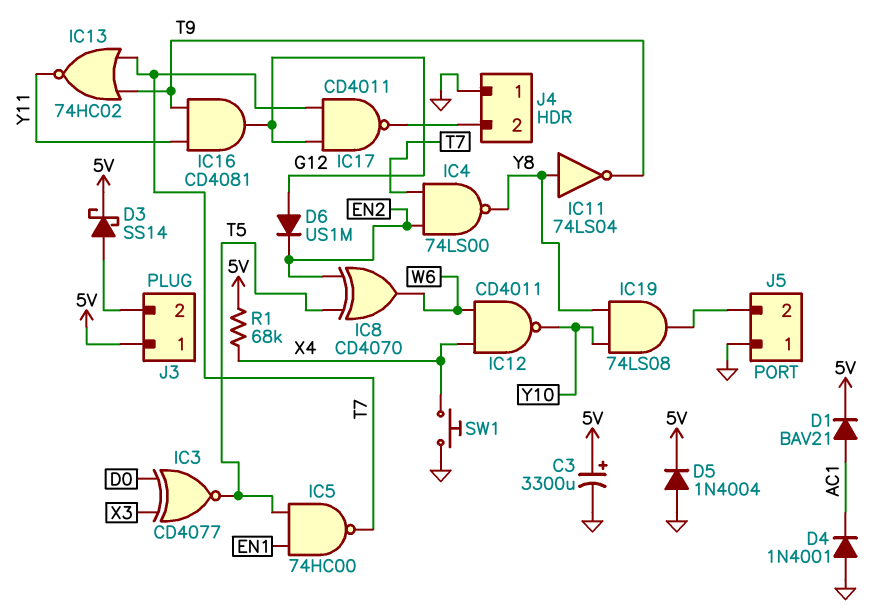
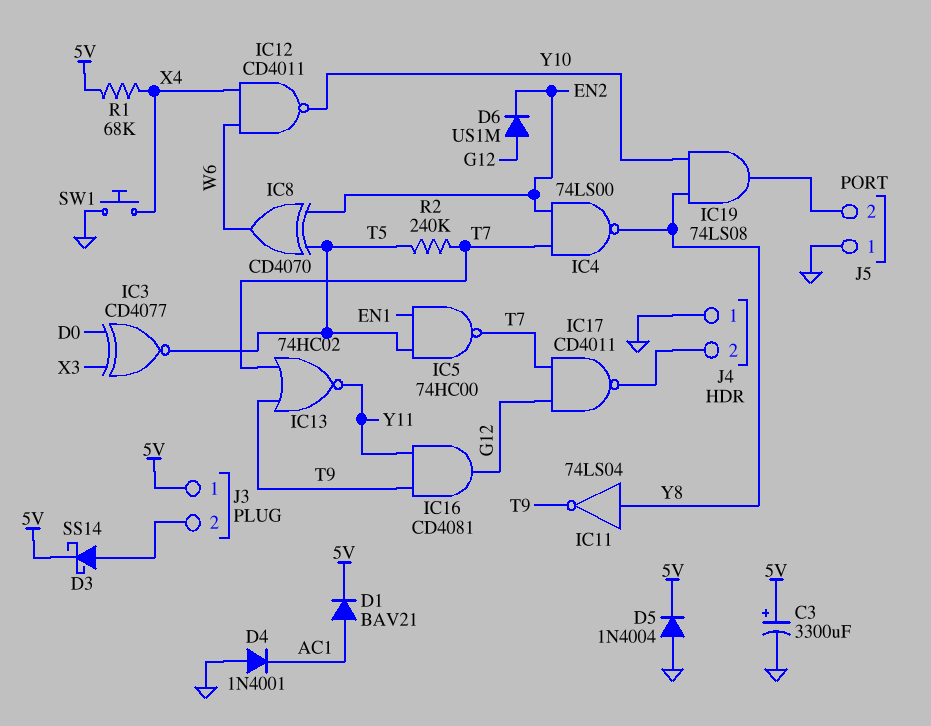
R2: none -> 240k (T5, T7)

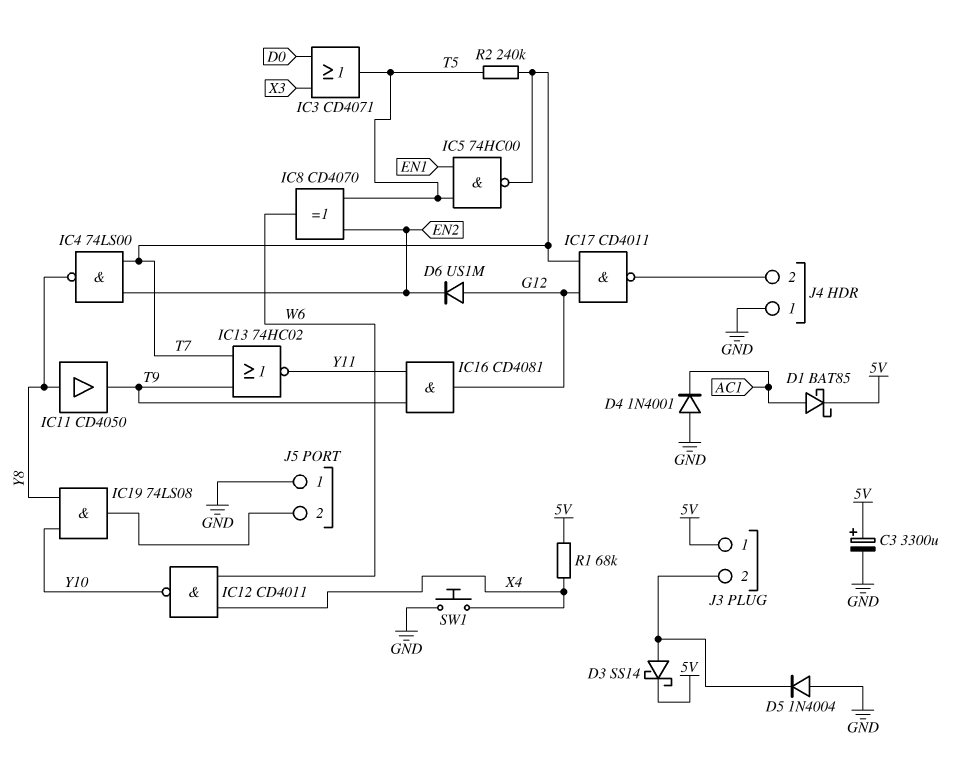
D1: diode BAV21 (A AC1, K 5V) -> schottky BAT85 (A AC1, K 5V)
D5: diode 1N4004 (A GND, K 5V) -> diode 1N4004 (A GND, K J3/2)
IC3: XNOR CD4077 (in D0, in X3, out T5) -> OR CD4071 (in D0, in X3, out T5)
IC11: NOT 74LS04 (in Y8, out T9) -> buffer CD4050 (in Y8, out T9)

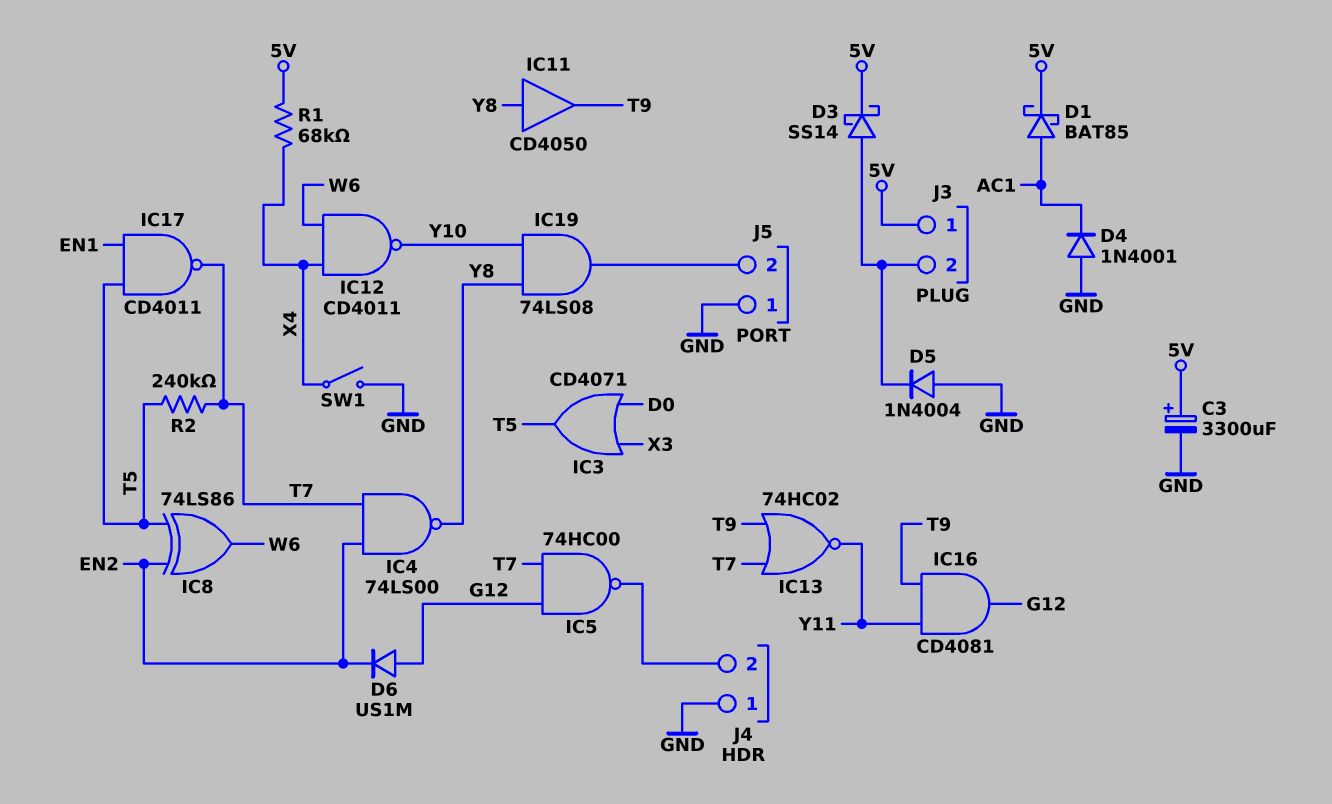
IC5: NAND 74HC00 (in EN1, in T5, out T7) -> NAND 74HC00 (in G12, in T7, out J4/2)
IC8: XOR CD4070 (in EN2, in T5, out W6) -> XOR 74LS86 (in EN2, in T5, out W6)
IC17: NAND CD4011 (in G12, in T7, out J4/2) -> NAND CD4011 (in EN1, in T5, out T7)
SW1: button (GND, X4) -> switch (GND, X4)

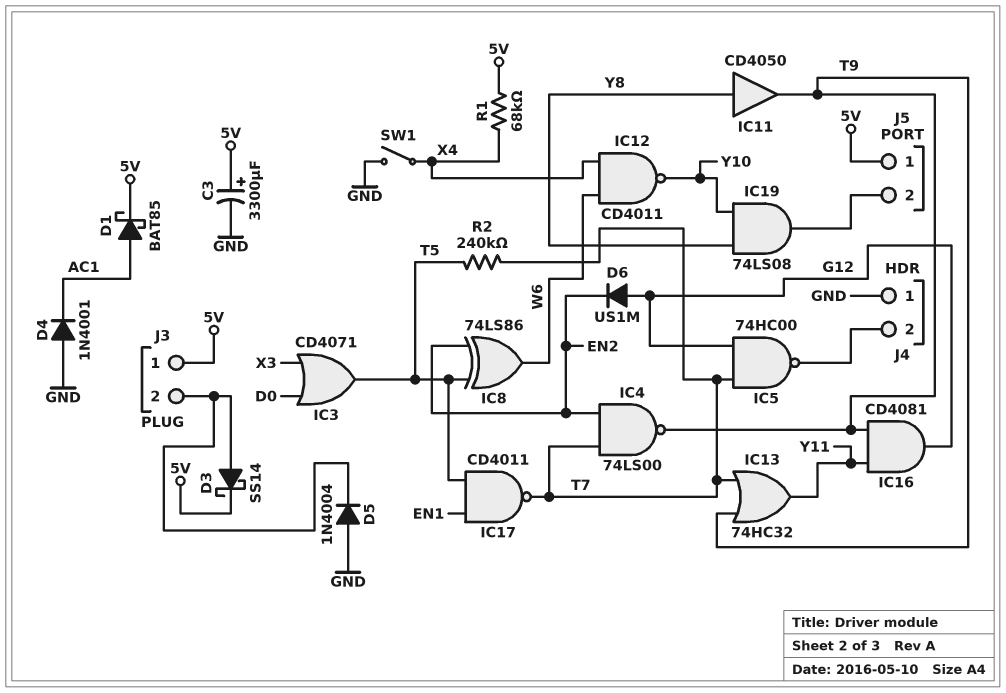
IC4: NAND 74LS00 (in EN2, in T7, out Y8) -> NAND 74LS00 (in EN2, in T7, out T9)
IC13: NOR 74HC02 (in T7, in T9, out Y11) -> OR 74HC32 (in T7, in T9, out Y11)
J5 pin 1: GND -> 5V

